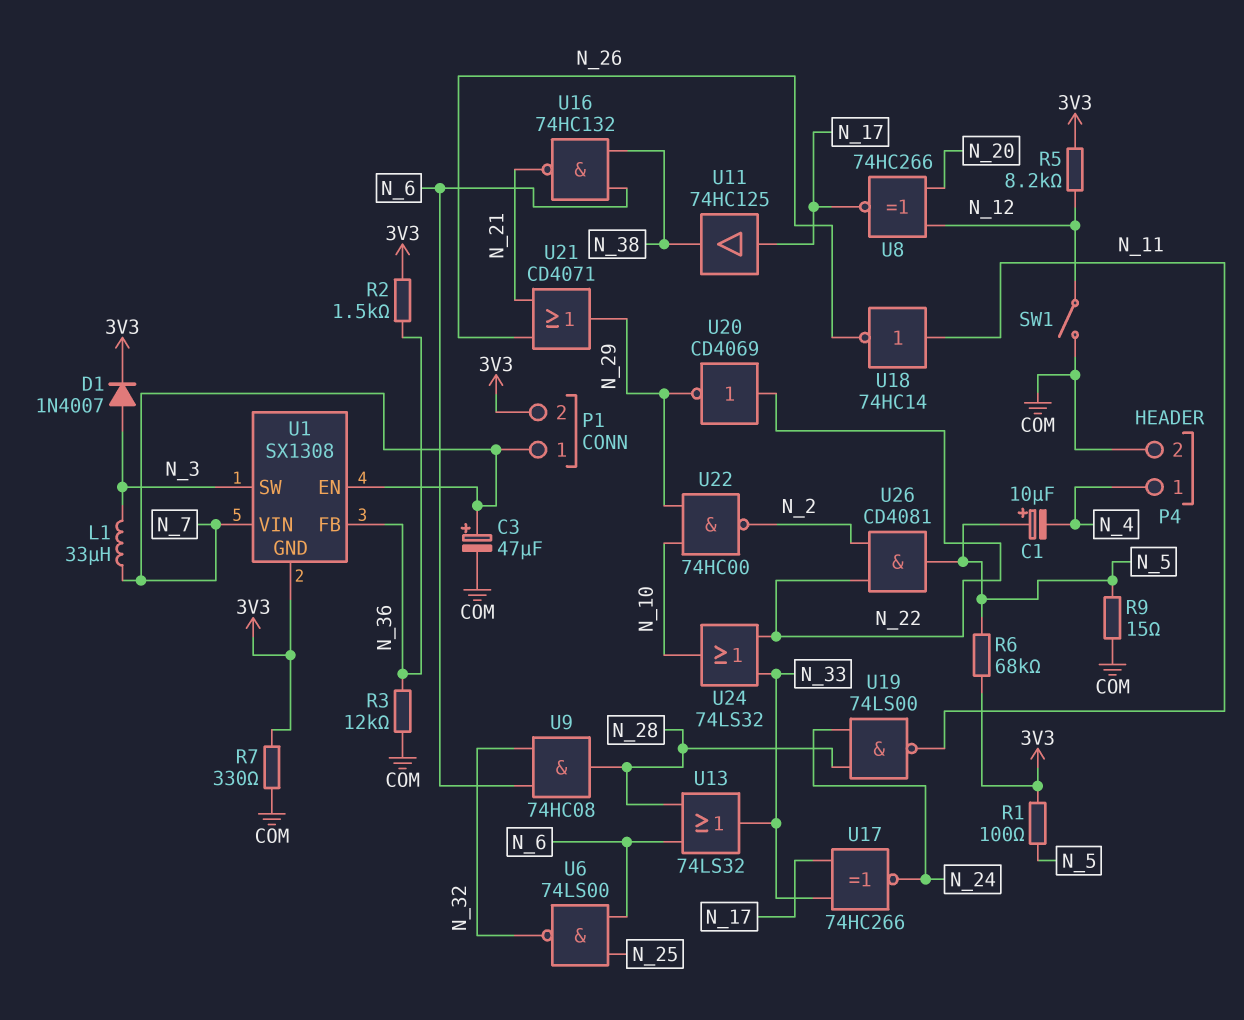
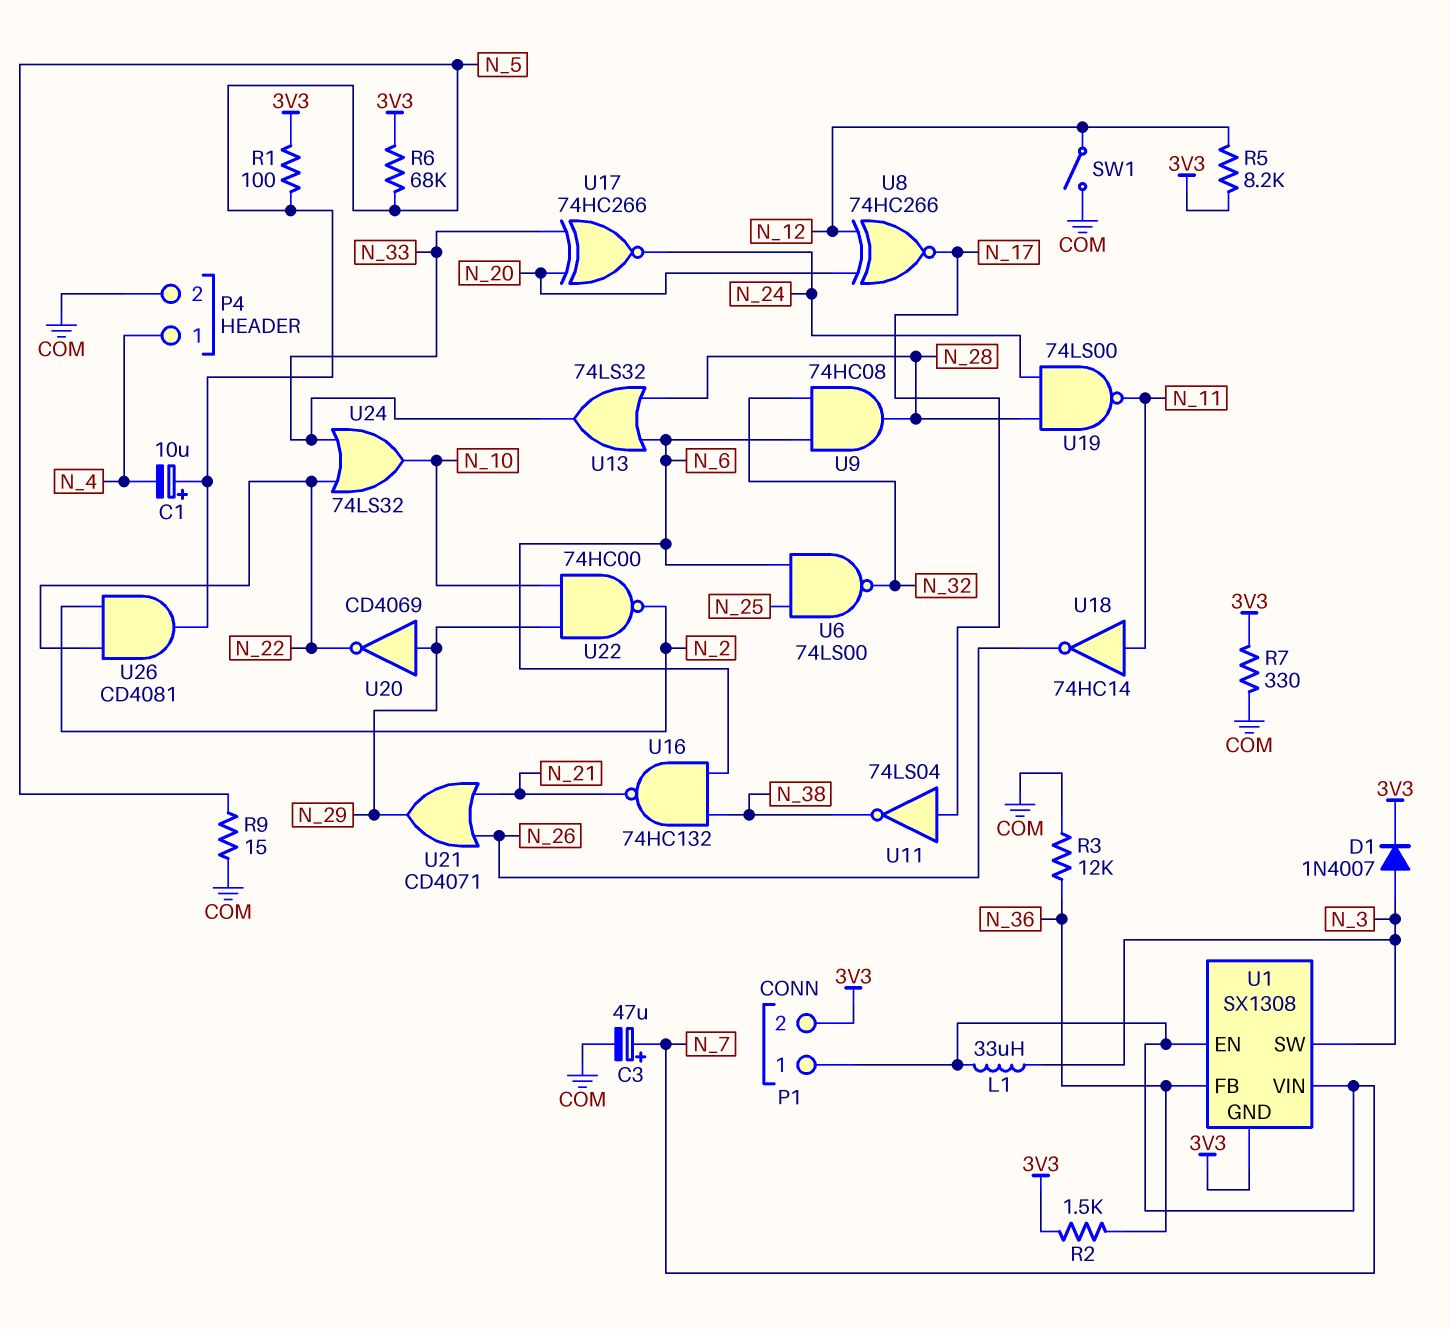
U11: buffer 74HC125 (in N_17, out N_38) -> NOT 74LS04 (in N_17, out N_38)
U17: XNOR 74HC266 (in N_17, in N_33, out N_24) -> XNOR 74HC266 (in N_20, in N_33, out N_24)
U20: NOT CD4069 (in N_22, out N_29) -> NOT CD4069 (in N_29, out N_22)

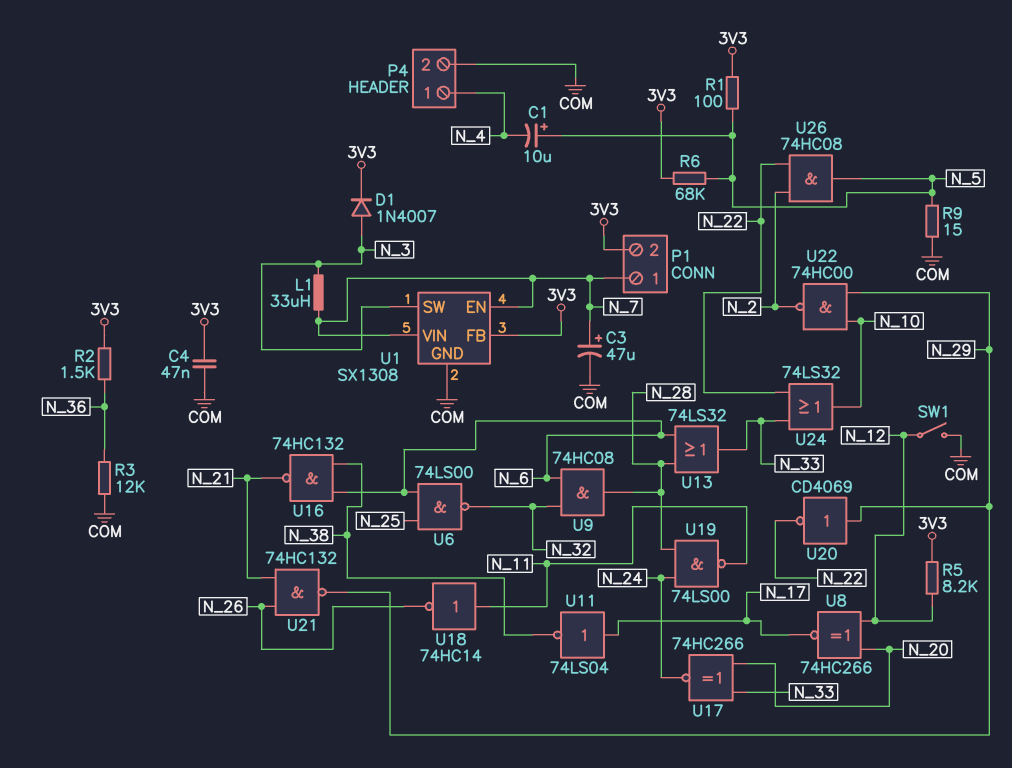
C4: none -> 47nF (3V3, COM)
R7: 330 (3V3, COM) -> none
U1 pin FB: N_36 -> 3V3
U1 pin GND: 3V3 -> COM
U21: OR CD4071 (in N_21, in N_26, out N_29) -> NAND 74HC132 (in N_21, in N_26, out N_29)
U26: AND CD4081 (in N_2, in N_22, out N_5) -> AND 74HC08 (in N_2, in N_22, out N_5)

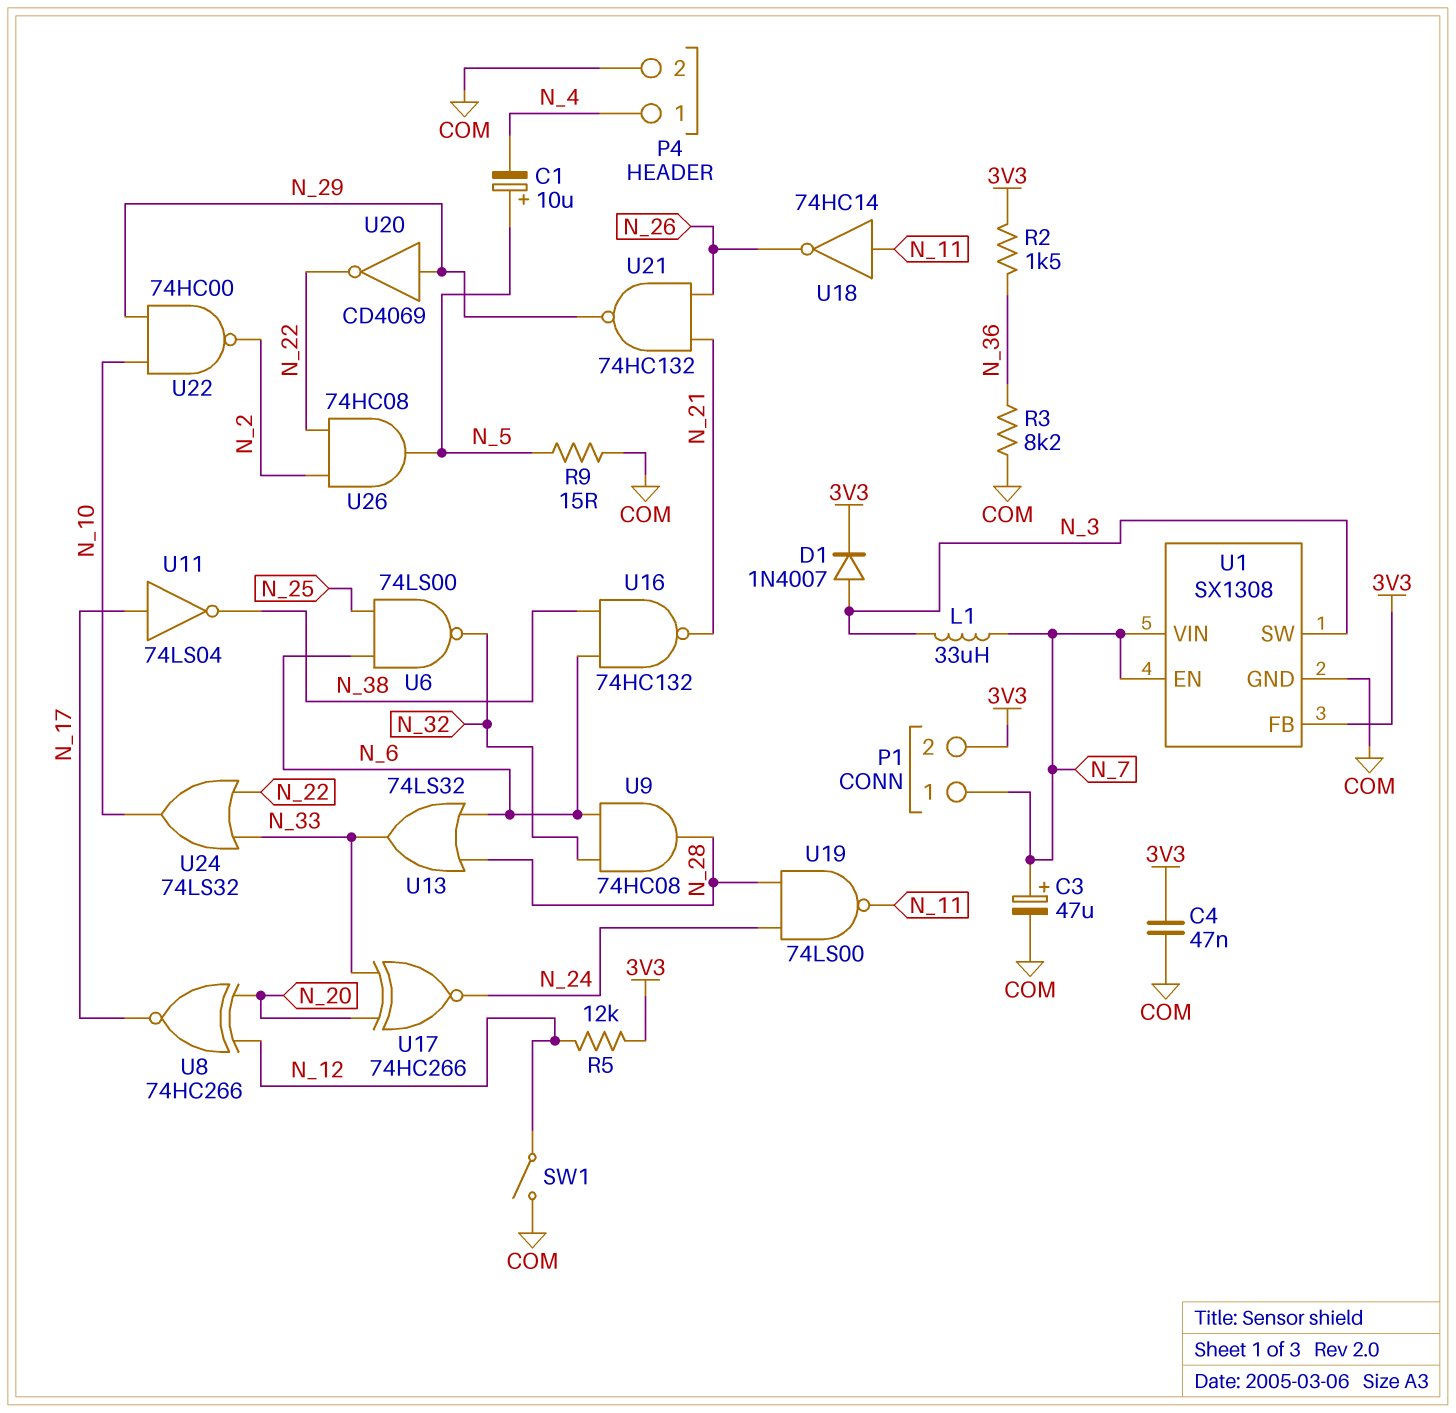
R1: 100 (3V3, N_5) -> none
R3: 12k (COM, N_36) -> 8.2k (COM, N_36)
R5: 8.2k (3V3, N_12) -> 12k (3V3, N_12)
R6: 68k (3V3, N_5) -> none

